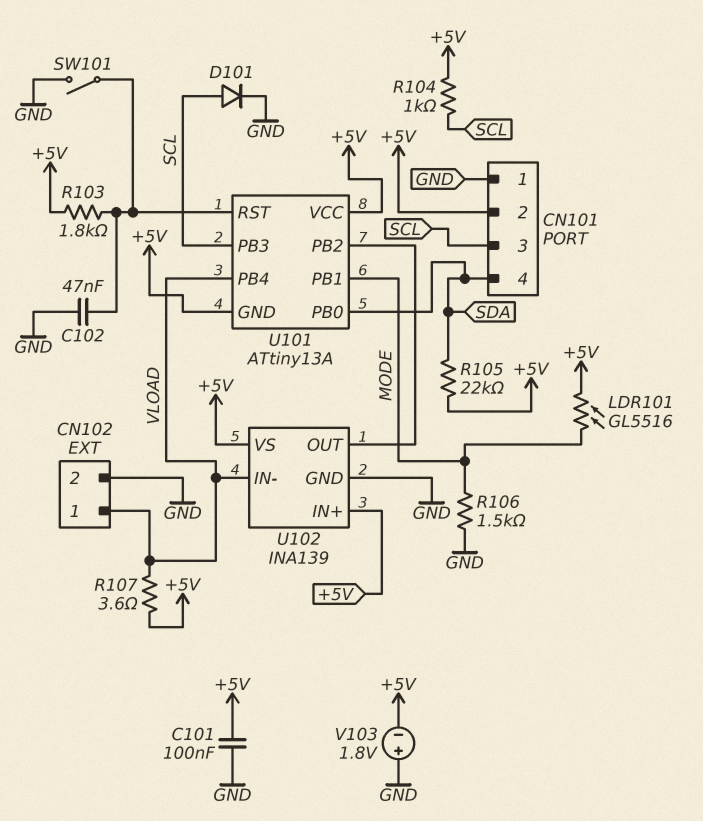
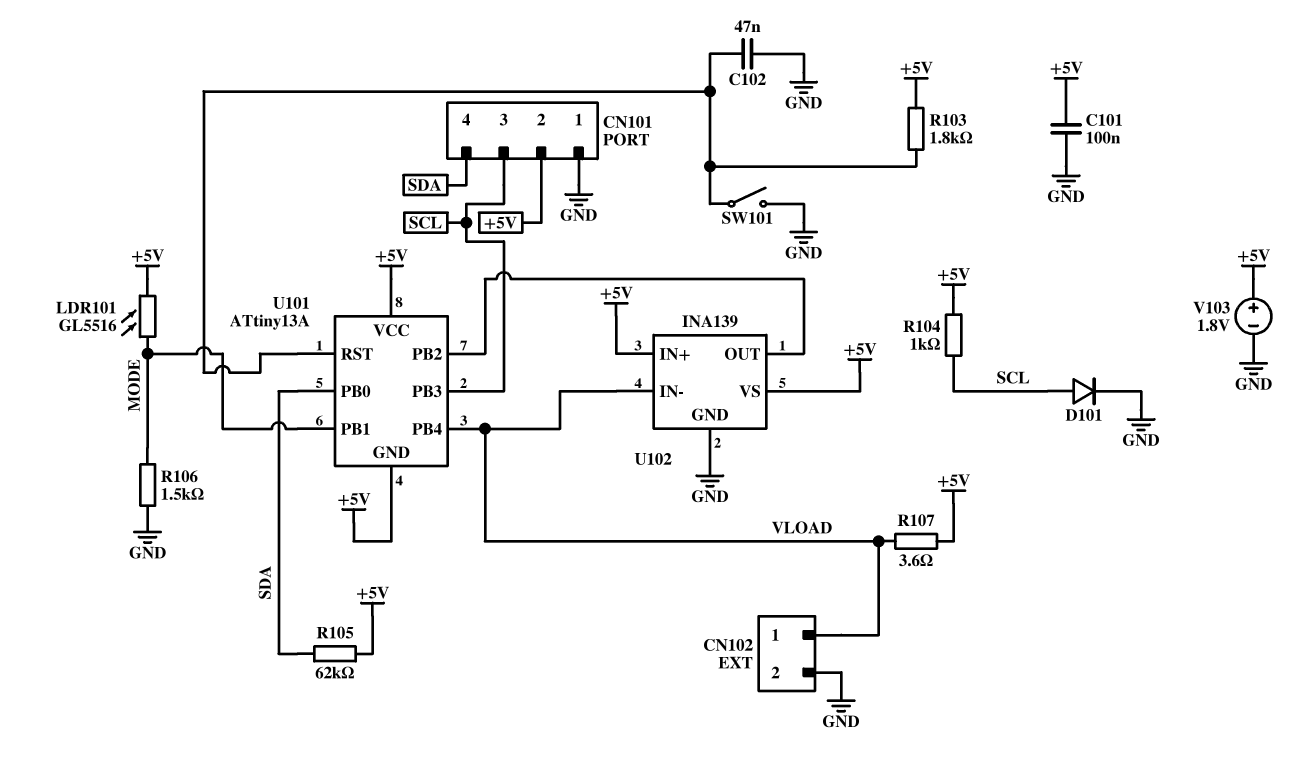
R105: 22k (+5V, SDA) -> 62k (+5V, SDA)
V103: 1.8V (plus GND, minus +5V) -> 1.8V (plus +5V, minus GND)

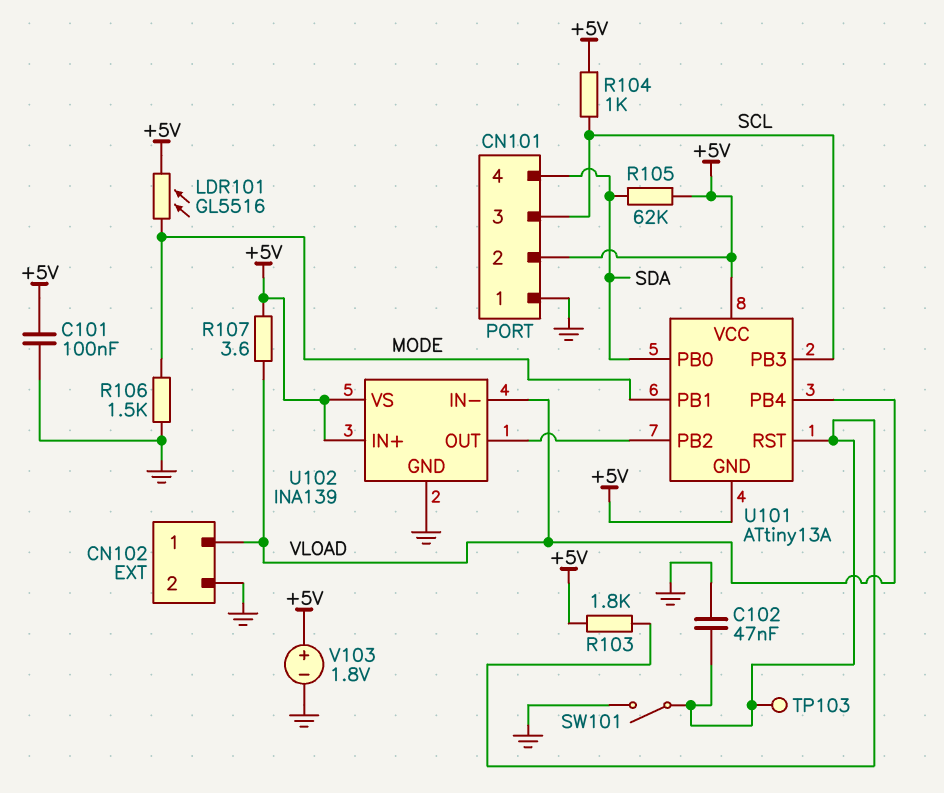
D101: diode (A SCL, K GND) -> none
TP103: none -> test point (U101/RST)

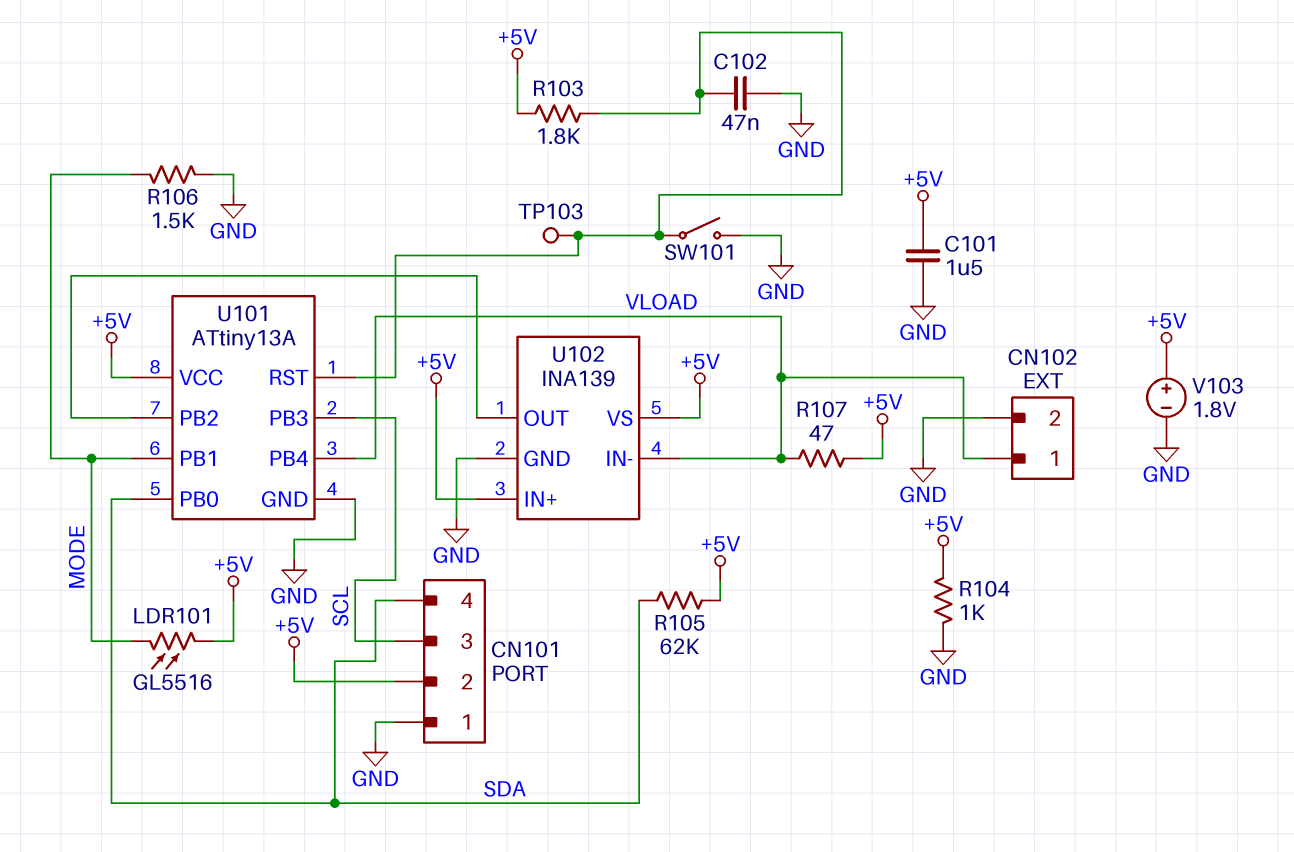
C101: 100nF (+5V, GND) -> 1.5uF (+5V, GND)
R104: 1k (+5V, SCL) -> 1k (+5V, GND)
R107: 3.6 (+5V, VLOAD) -> 47 (+5V, VLOAD)
U101 pin GND: +5V -> GND

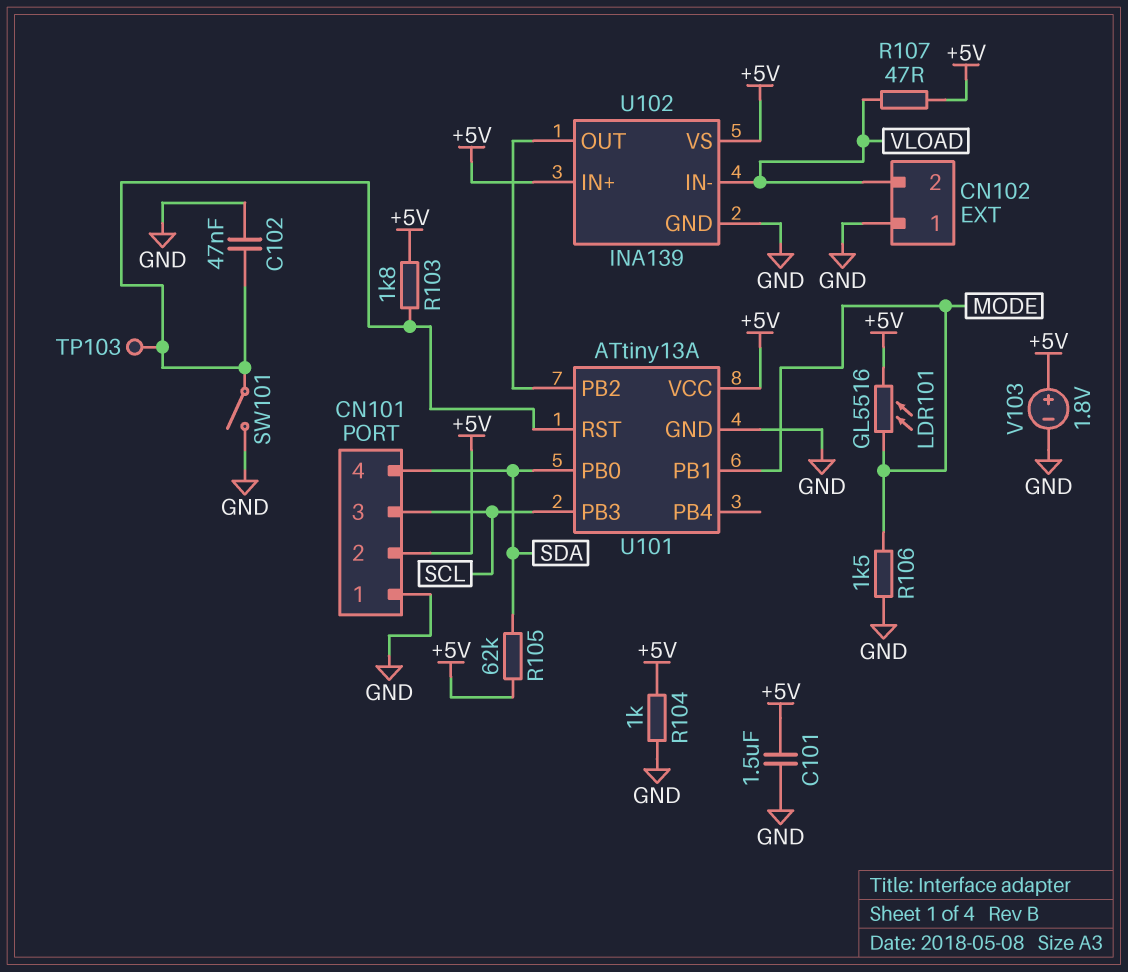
CN102 pin 1: VLOAD -> GND
CN102 pin 2: GND -> VLOAD
U101 pin PB4: VLOAD -> none

